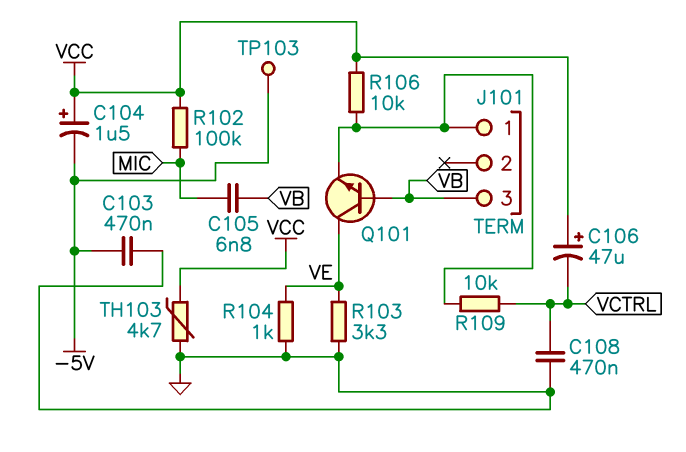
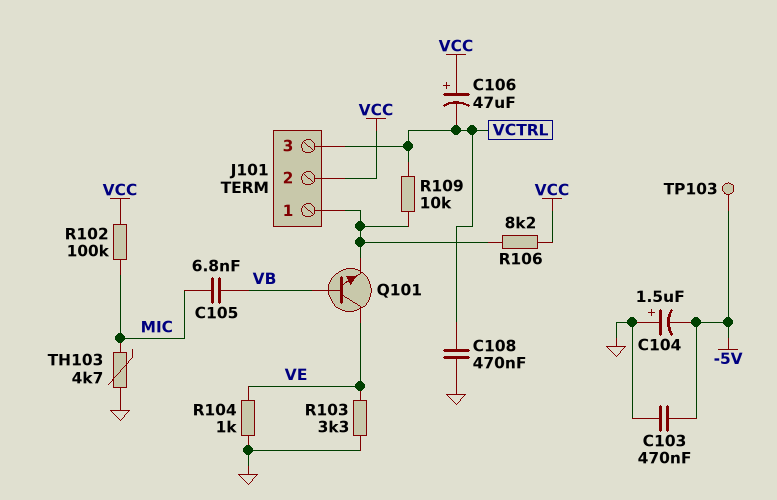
C104: 1.5uF (plus VCC, minus -5V) -> 1.5uF (plus GND, minus -5V)
J101 pin 2: none -> VCC
J101 pin 3: VB -> VCTRL
R106: 10k (J101/1, VCC) -> 8.2k (J101/1, VCC)
TH103: 4.7k (GND, VCC) -> 4.7k (GND, MIC)

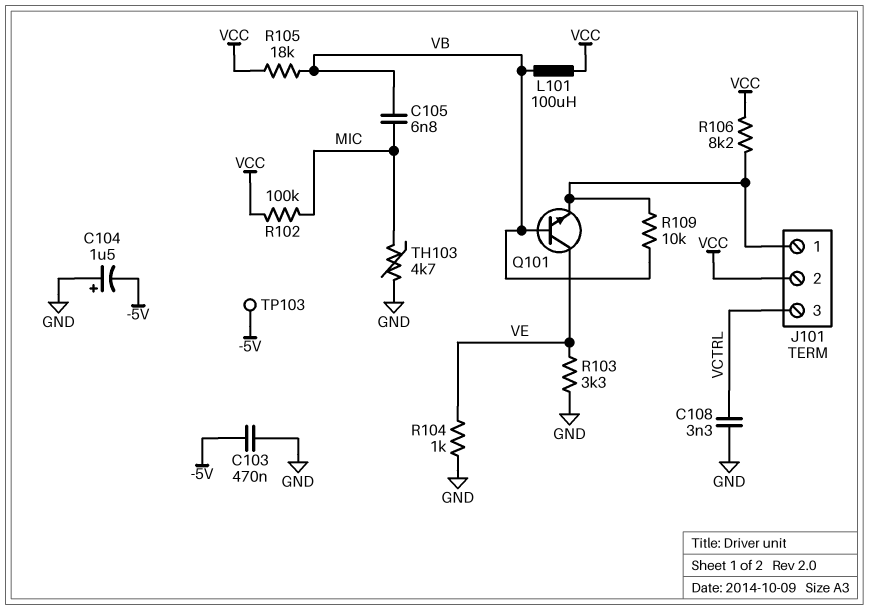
C106: 47uF (plus VCC, minus VCTRL) -> none
C108: 470nF (GND, VCTRL) -> 3.3nF (GND, VCTRL)
L101: none -> 100uH (VB, VCC)
R105: none -> 18k (VB, VCC)
R109: 10k (J101/1, VCTRL) -> 10k (J101/1, VB)

